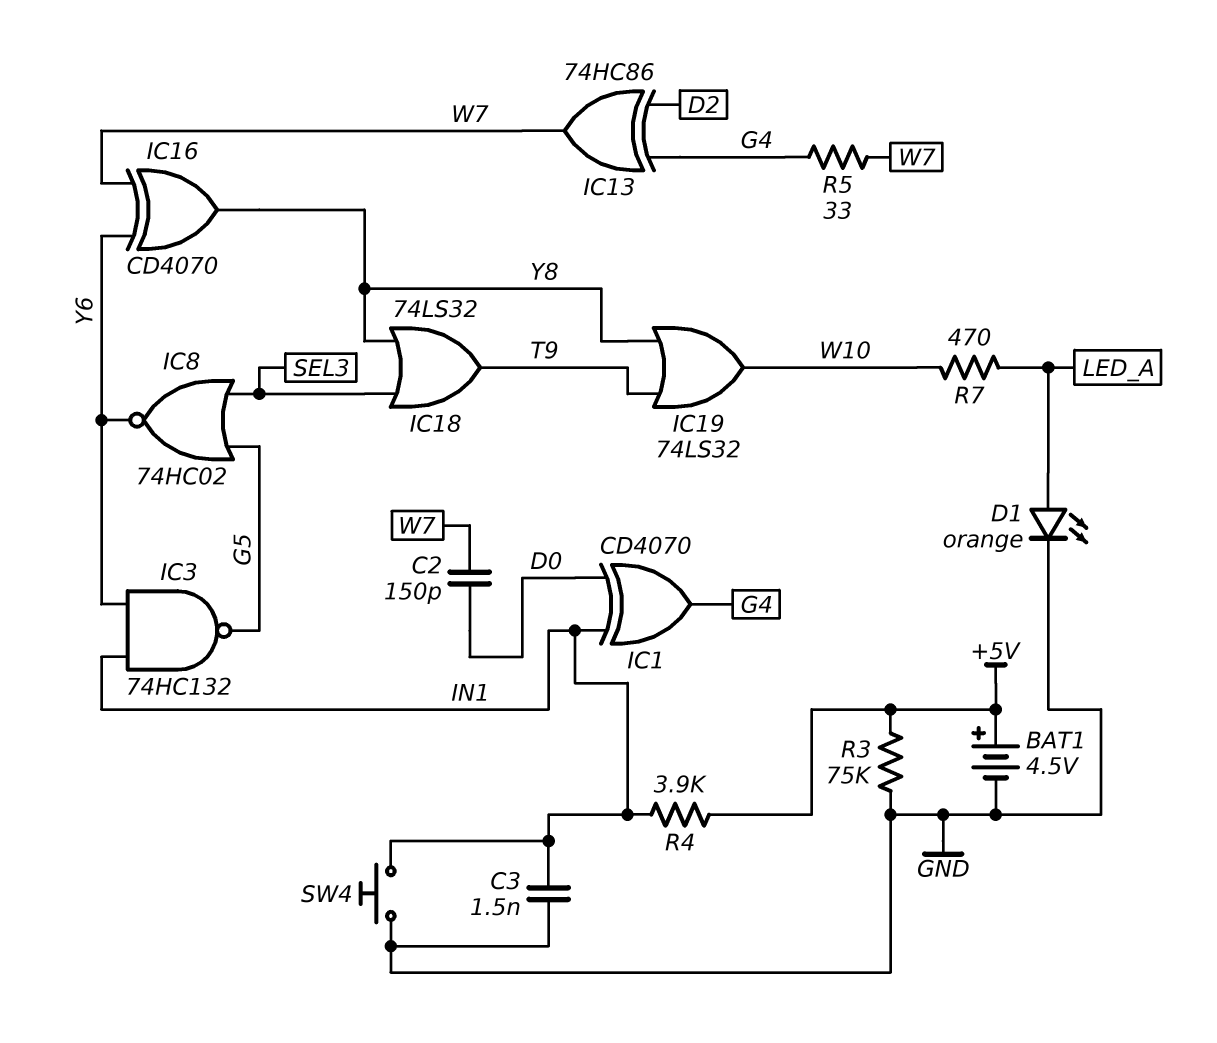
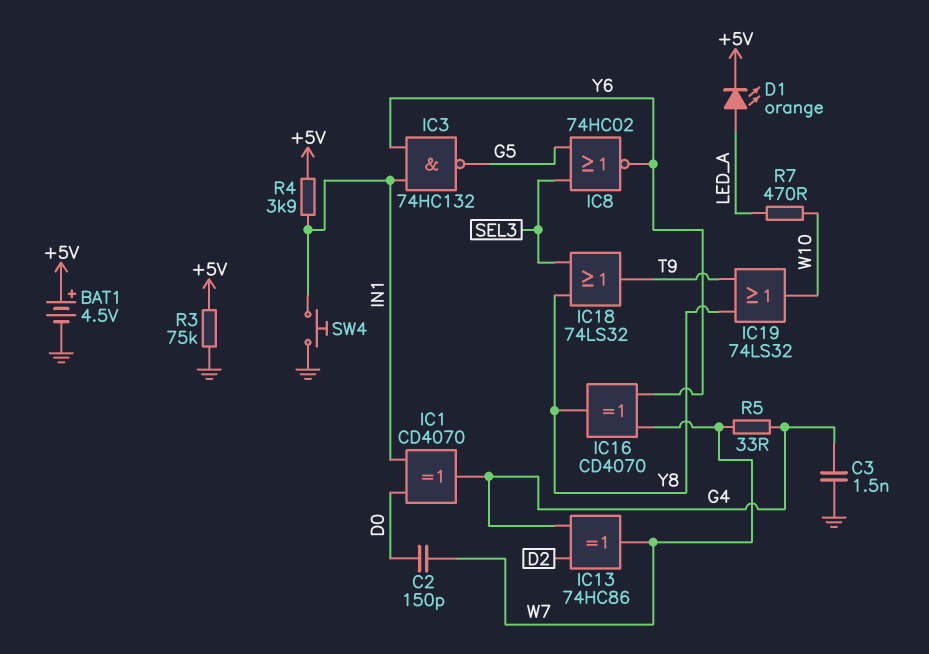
C3: 1.5nF (GND, IN1) -> 1.5nF (G4, GND)
D1: LED orange (A LED_A, K GND) -> LED orange (A LED_A, K +5V)

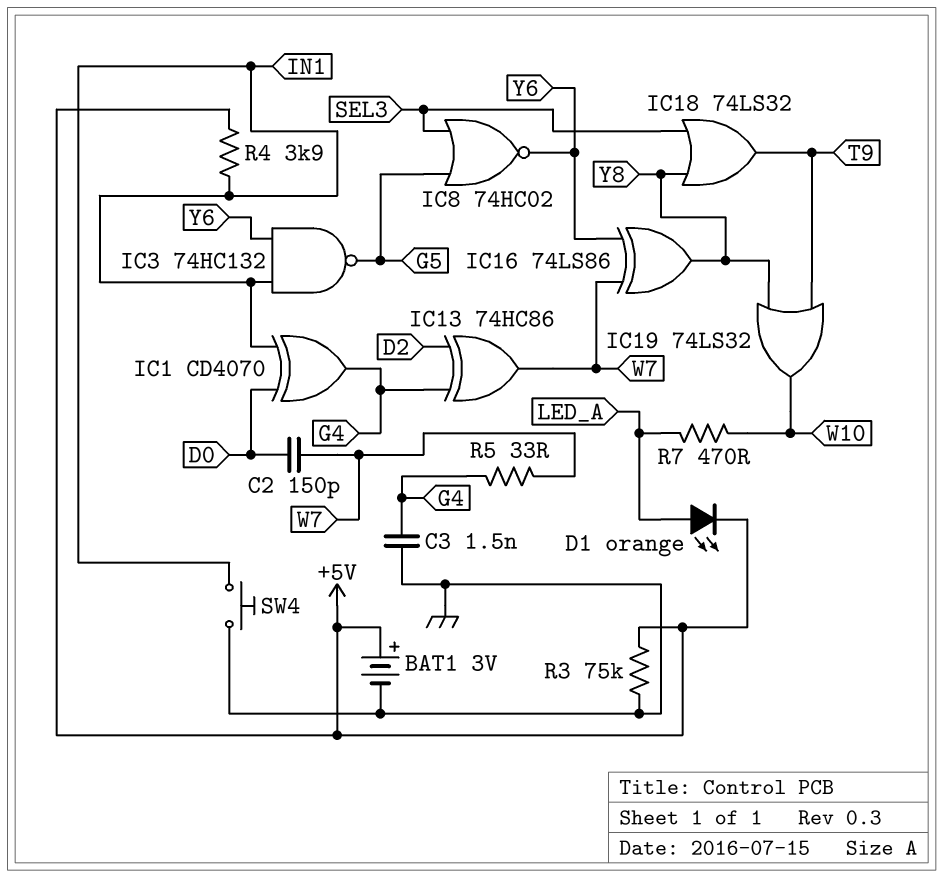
BAT1: 4.5V (plus +5V, minus GND) -> 3V (plus +5V, minus GND)
IC16: XOR CD4070 (in W7, in Y6, out Y8) -> XOR 74LS86 (in W7, in Y6, out Y8)

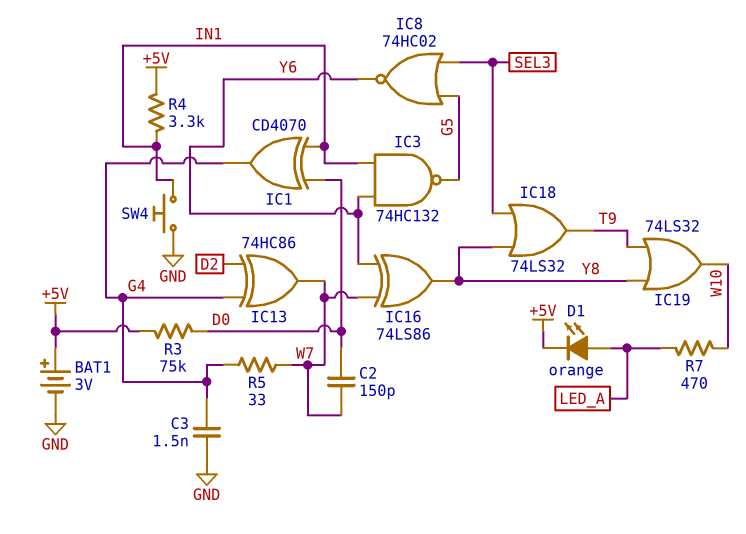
R3: 75k (+5V, GND) -> 75k (+5V, D0)
R4: 3.9k (+5V, IN1) -> 3.3k (+5V, IN1)

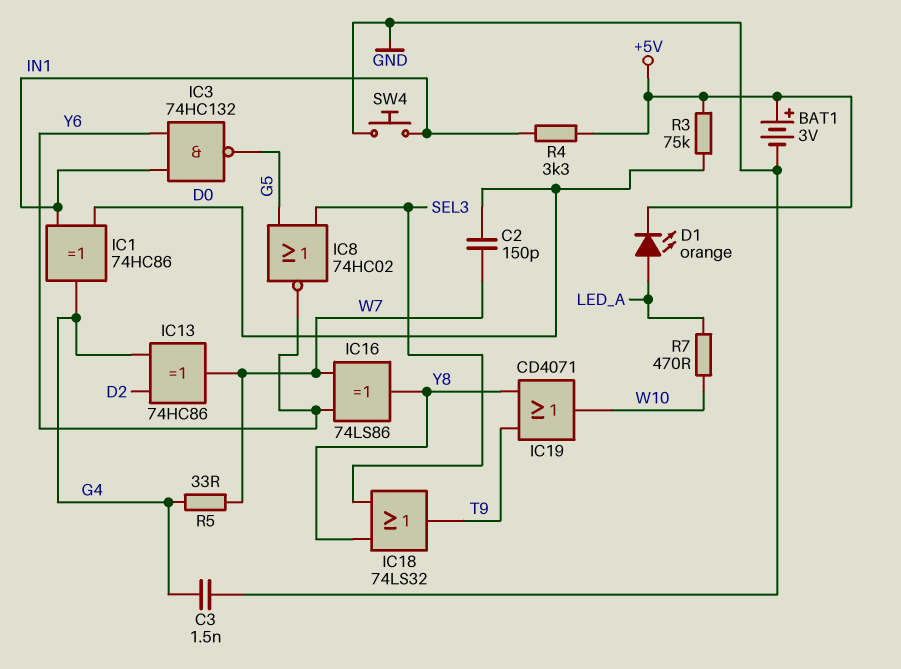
IC1: XOR CD4070 (in D0, in IN1, out G4) -> XOR 74HC86 (in D0, in IN1, out G4)
IC19: OR 74LS32 (in T9, in Y8, out W10) -> OR CD4071 (in T9, in Y8, out W10)

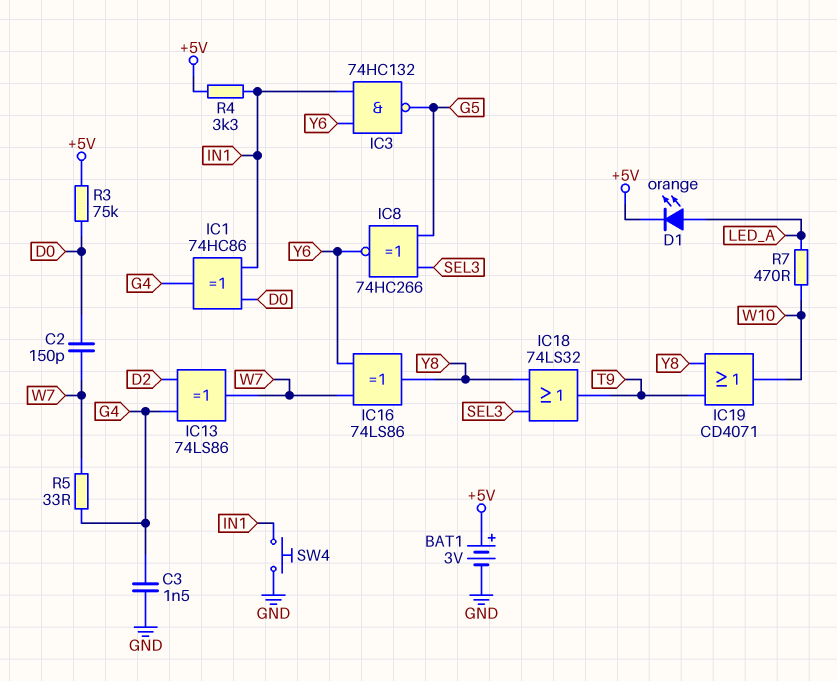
IC8: NOR 74HC02 (in G5, in SEL3, out Y6) -> XNOR 74HC266 (in G5, in SEL3, out Y6)
IC13: XOR 74HC86 (in D2, in G4, out W7) -> XOR 74LS86 (in D2, in G4, out W7)

